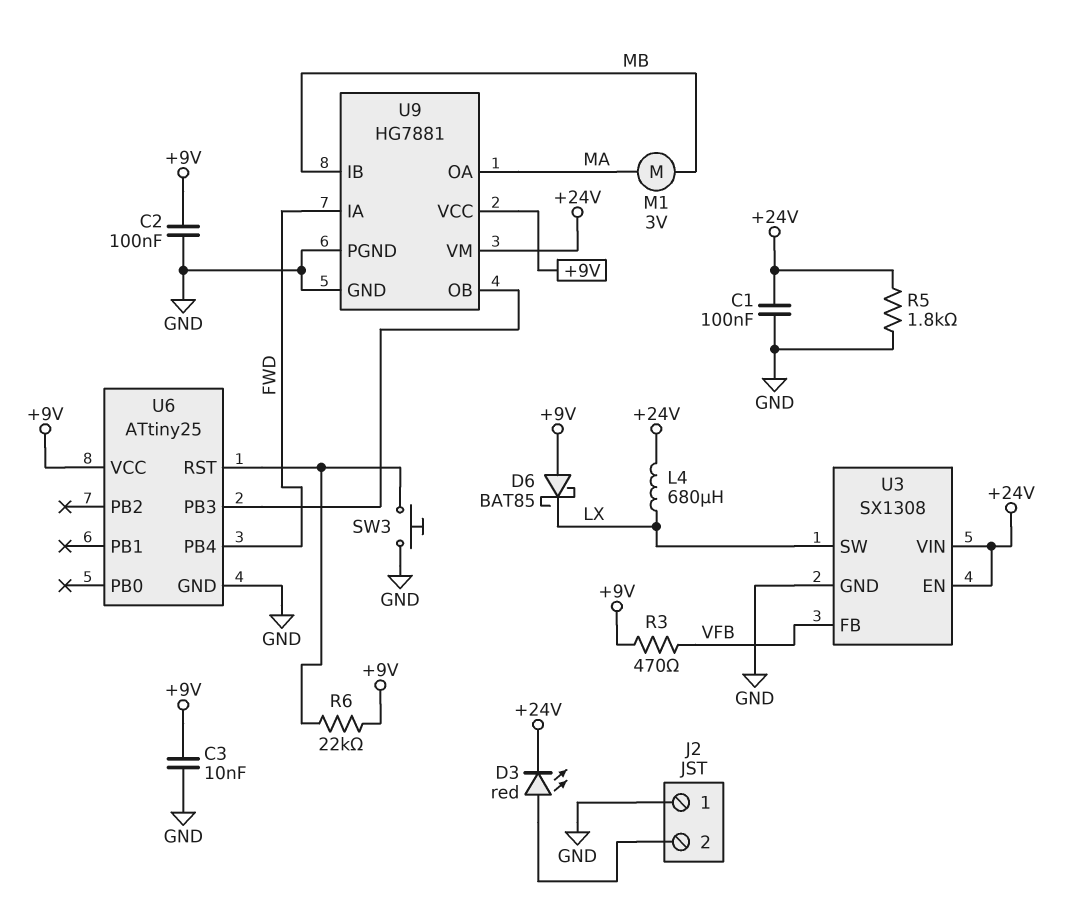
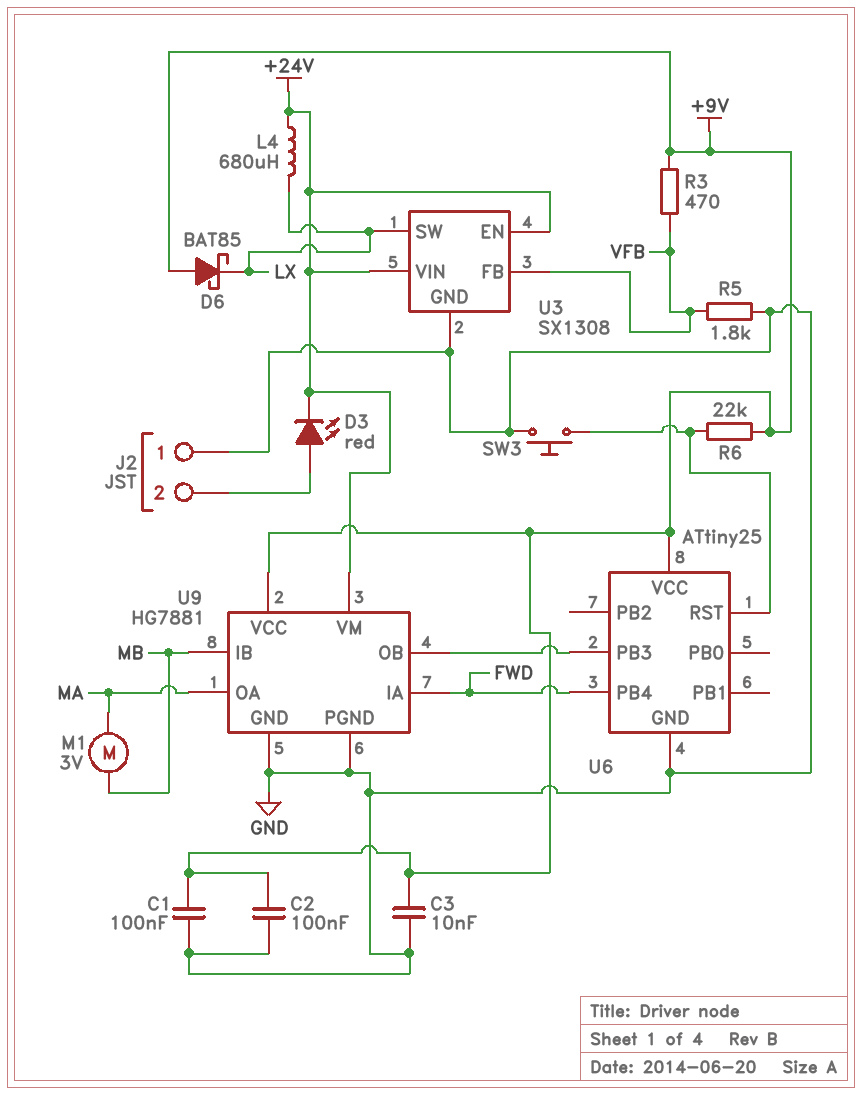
C1: 100nF (+24V, GND) -> 100nF (+9V, GND)
R5: 1.8k (+24V, GND) -> 1.8k (GND, VFB)

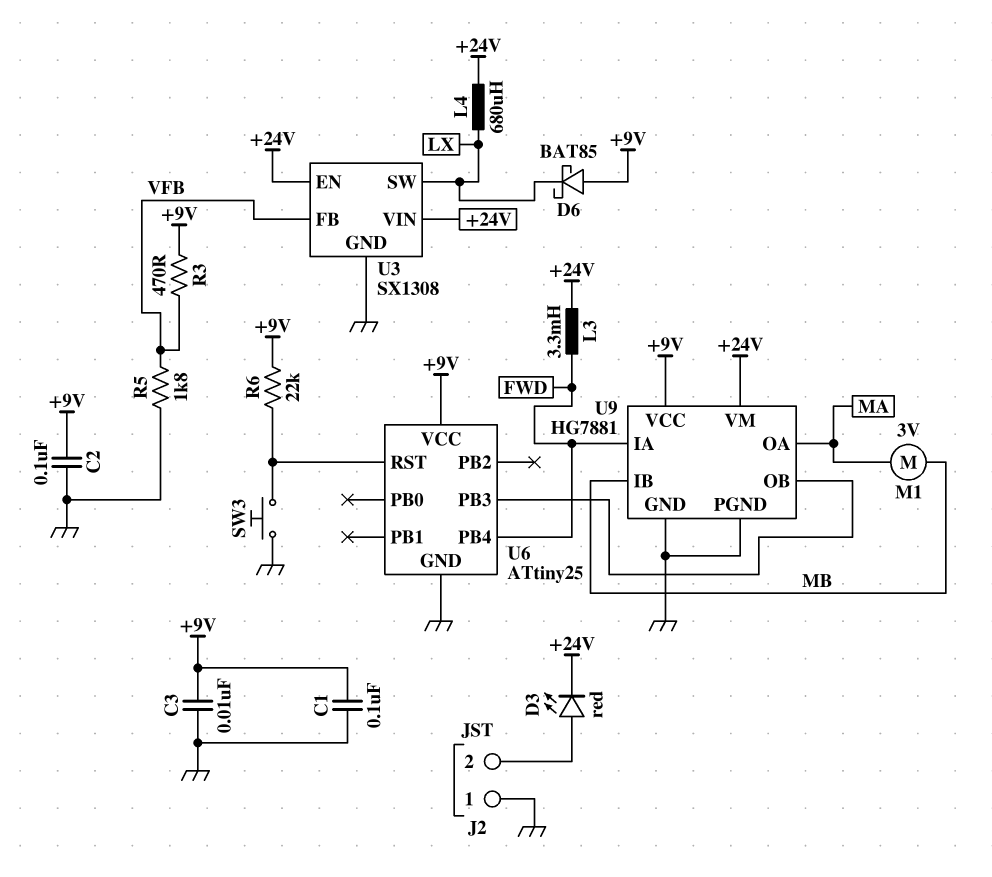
L3: none -> 3.3mH (+24V, FWD)

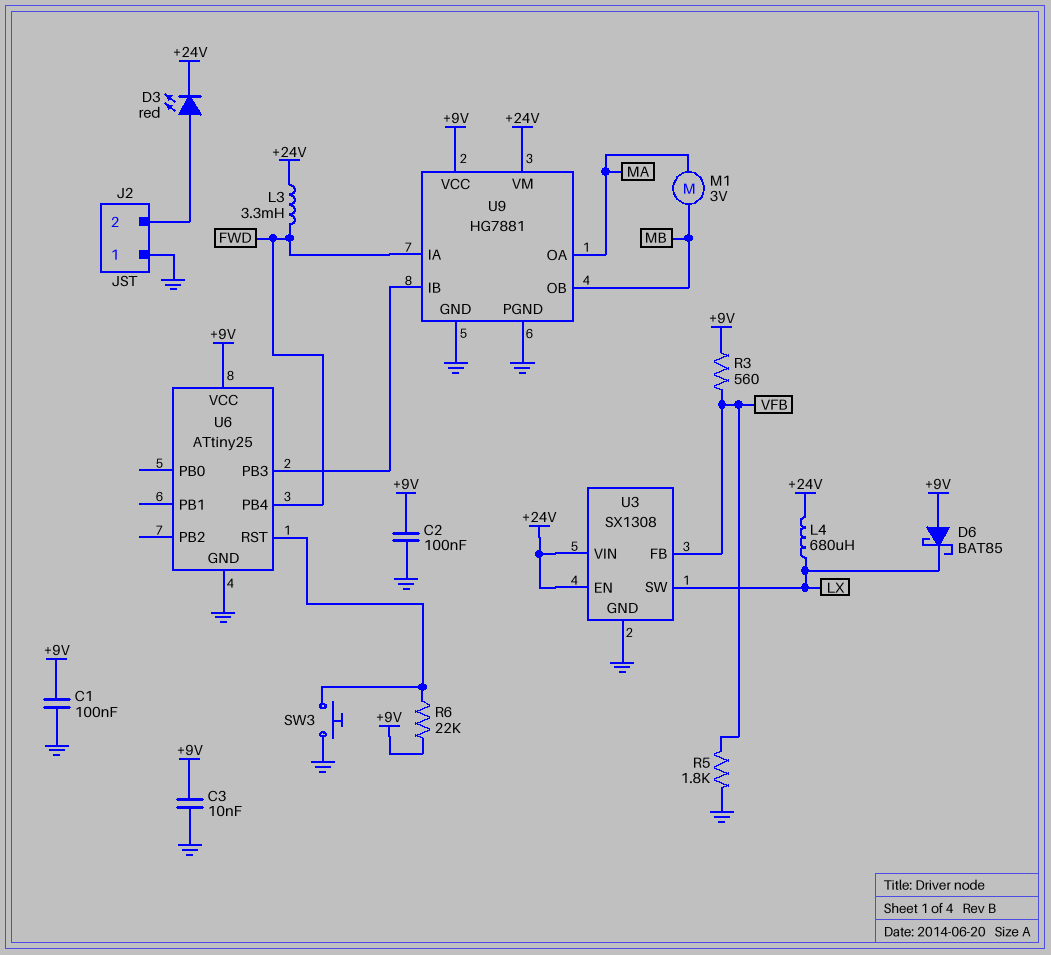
R3: 470 (+9V, VFB) -> 560 (+9V, VFB)
U9 pin IB: MB -> U6/PB3
U9 pin OB: U6/PB3 -> MB

